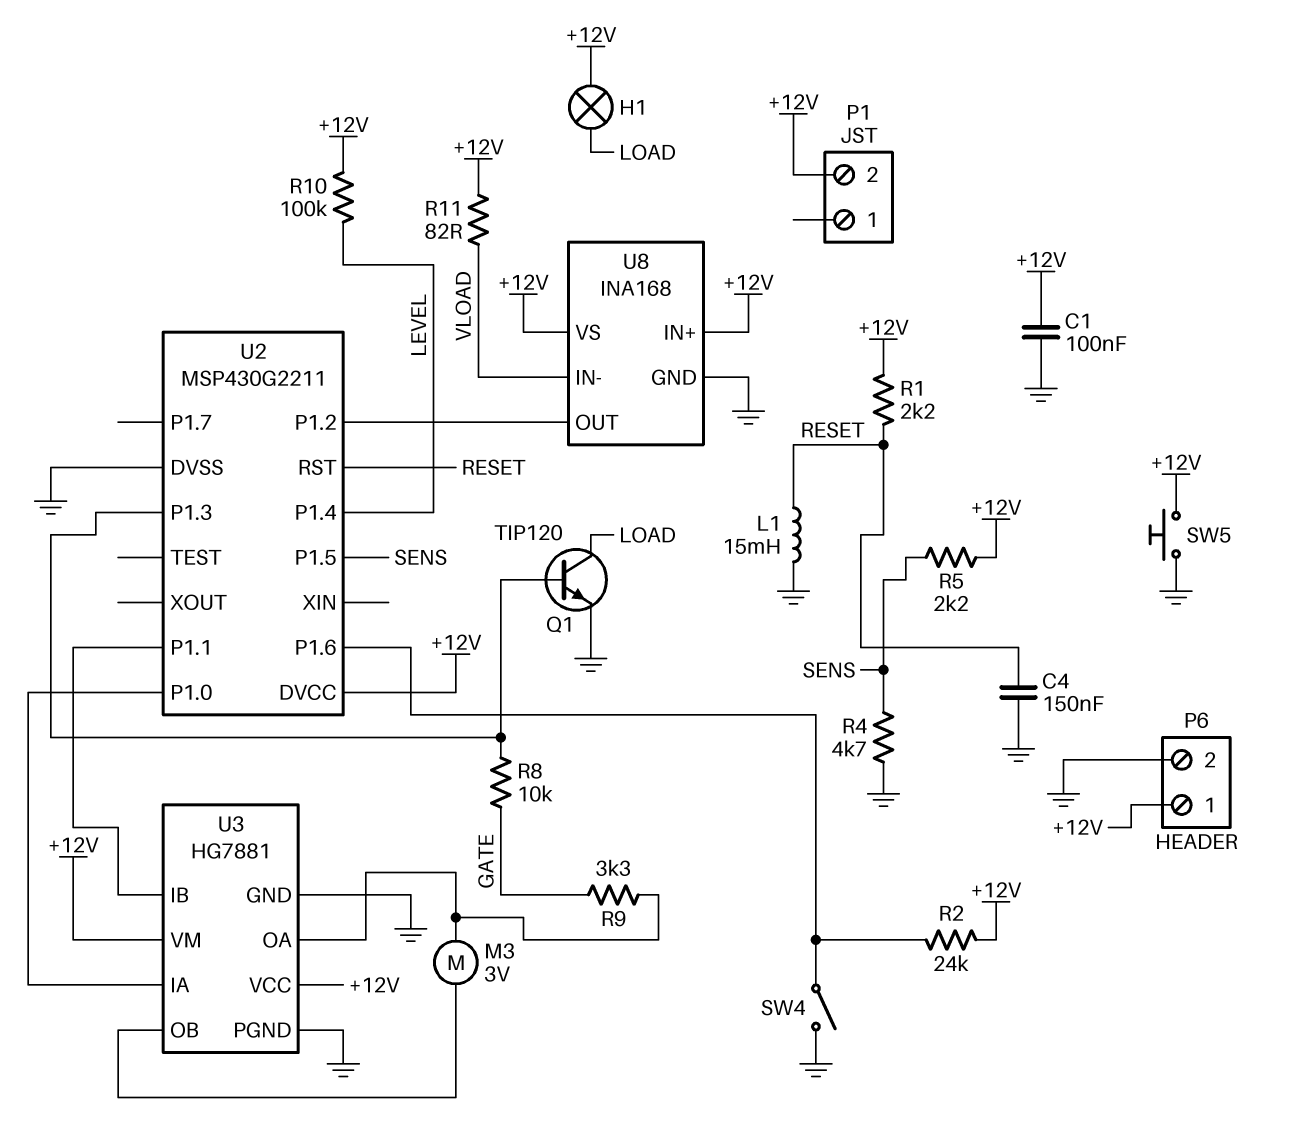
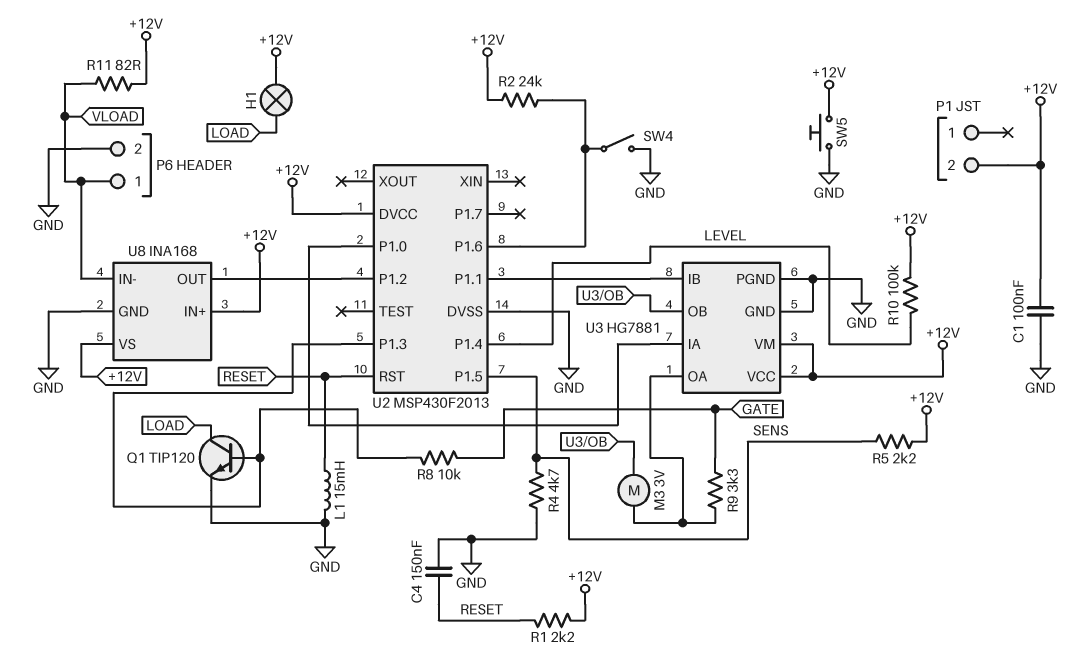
P6 pin 1: +12V -> VLOAD
U2: MSP430G2211 -> MSP430F2013

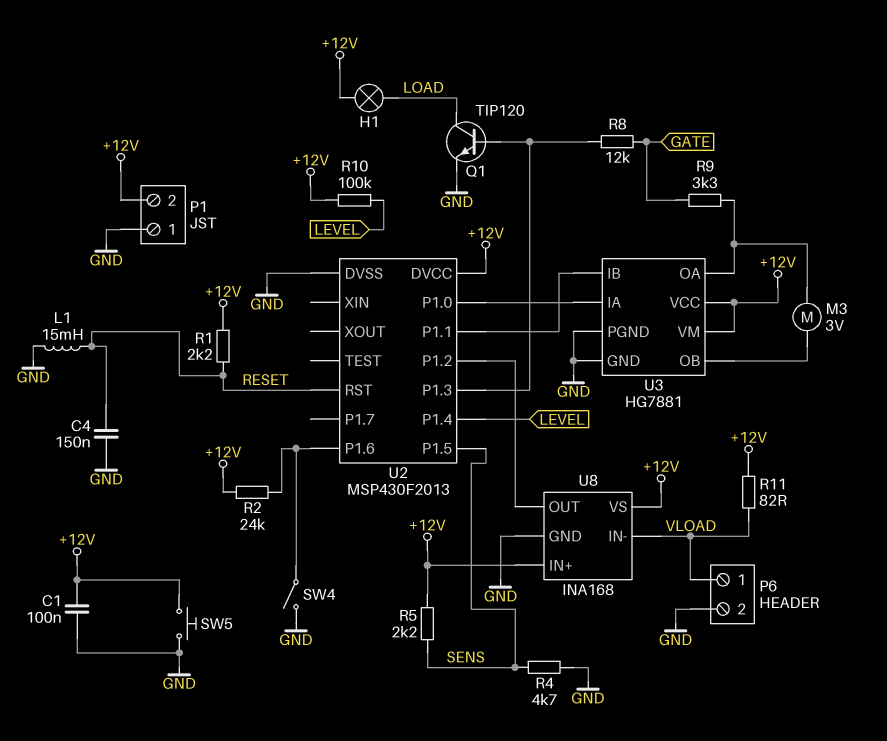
P1 pin 1: none -> GND
R8: 10k (GATE, U2/P1.3) -> 12k (GATE, U2/P1.3)

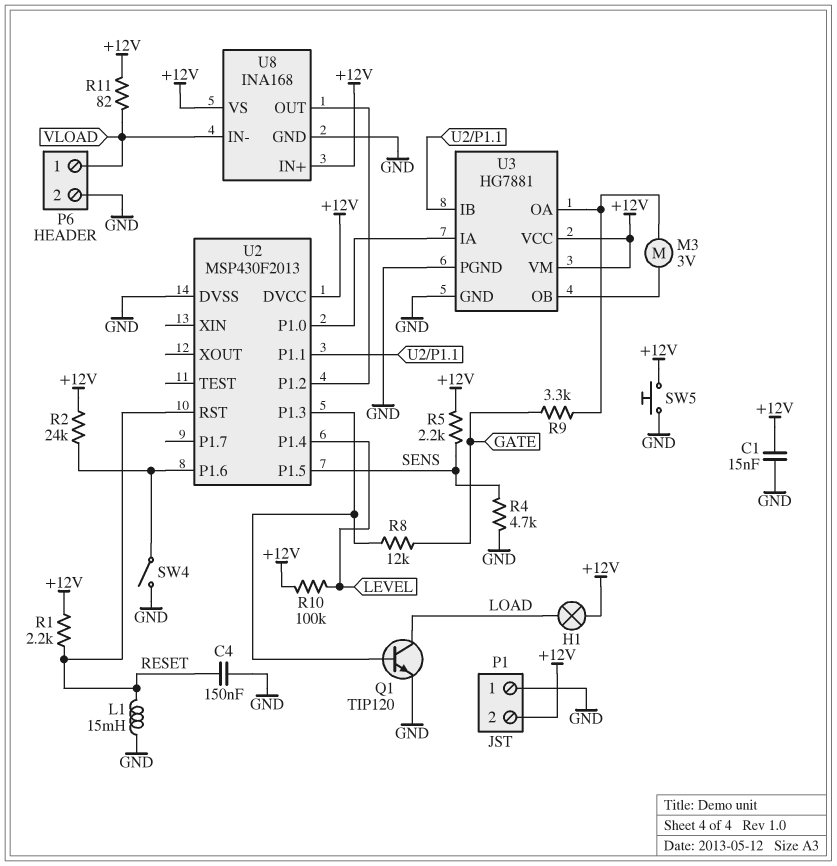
C1: 100nF (+12V, GND) -> 15nF (+12V, GND)

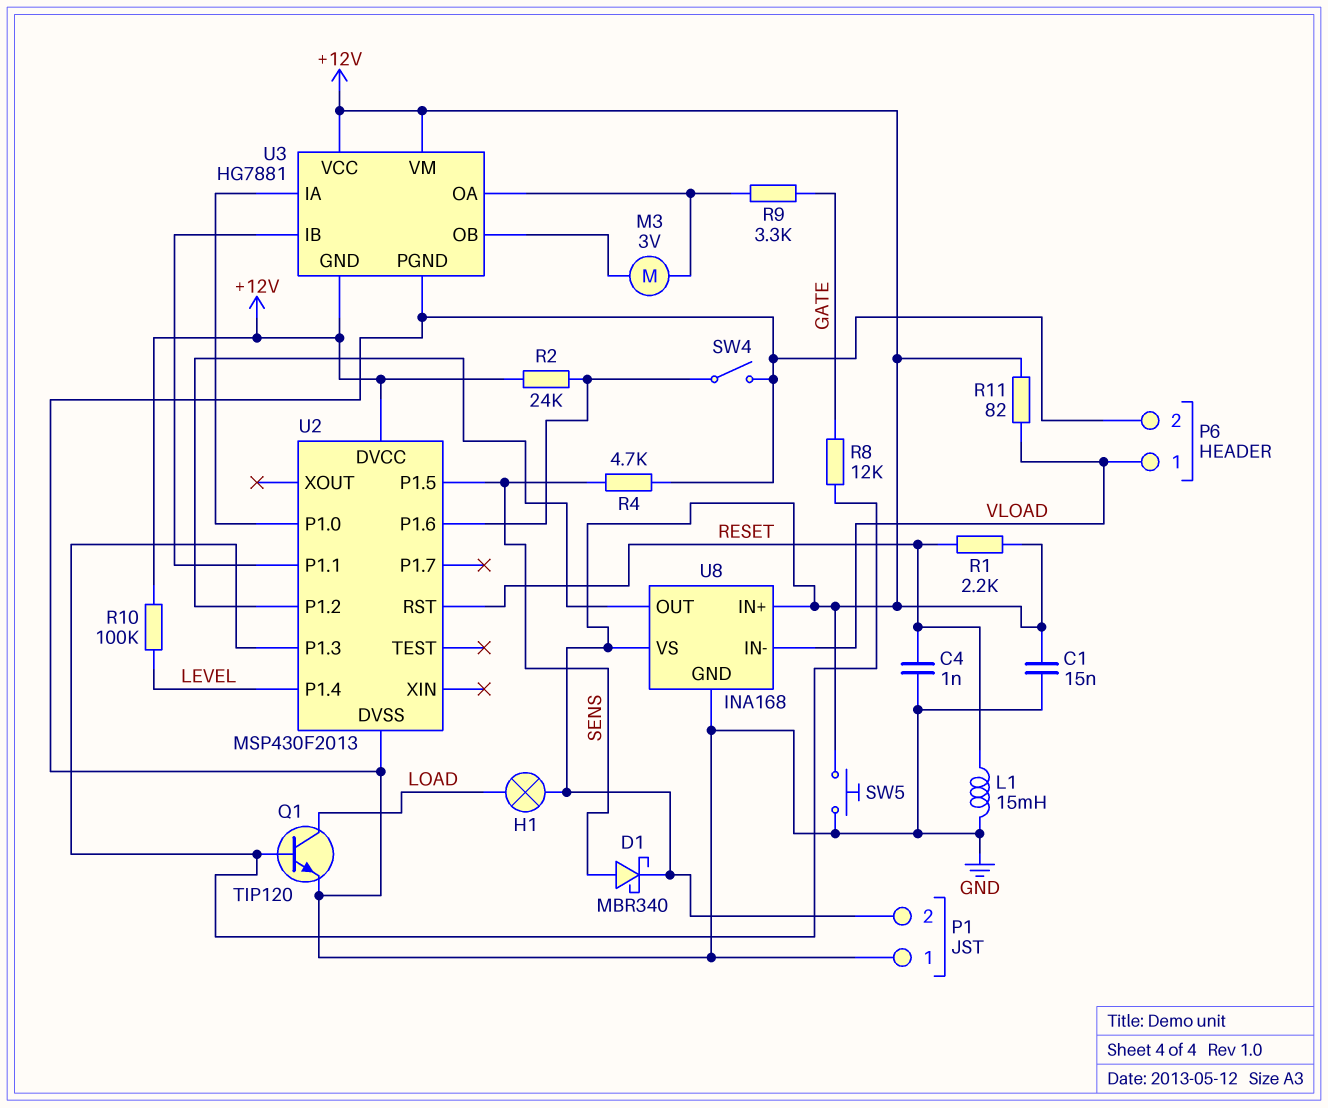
C4: 150nF (GND, RESET) -> 1nF (GND, RESET)
D1: none -> schottky MBR340 (A SENS, K +12V)
R5: 2.2k (+12V, SENS) -> none
U3 pin GND: GND -> +12V

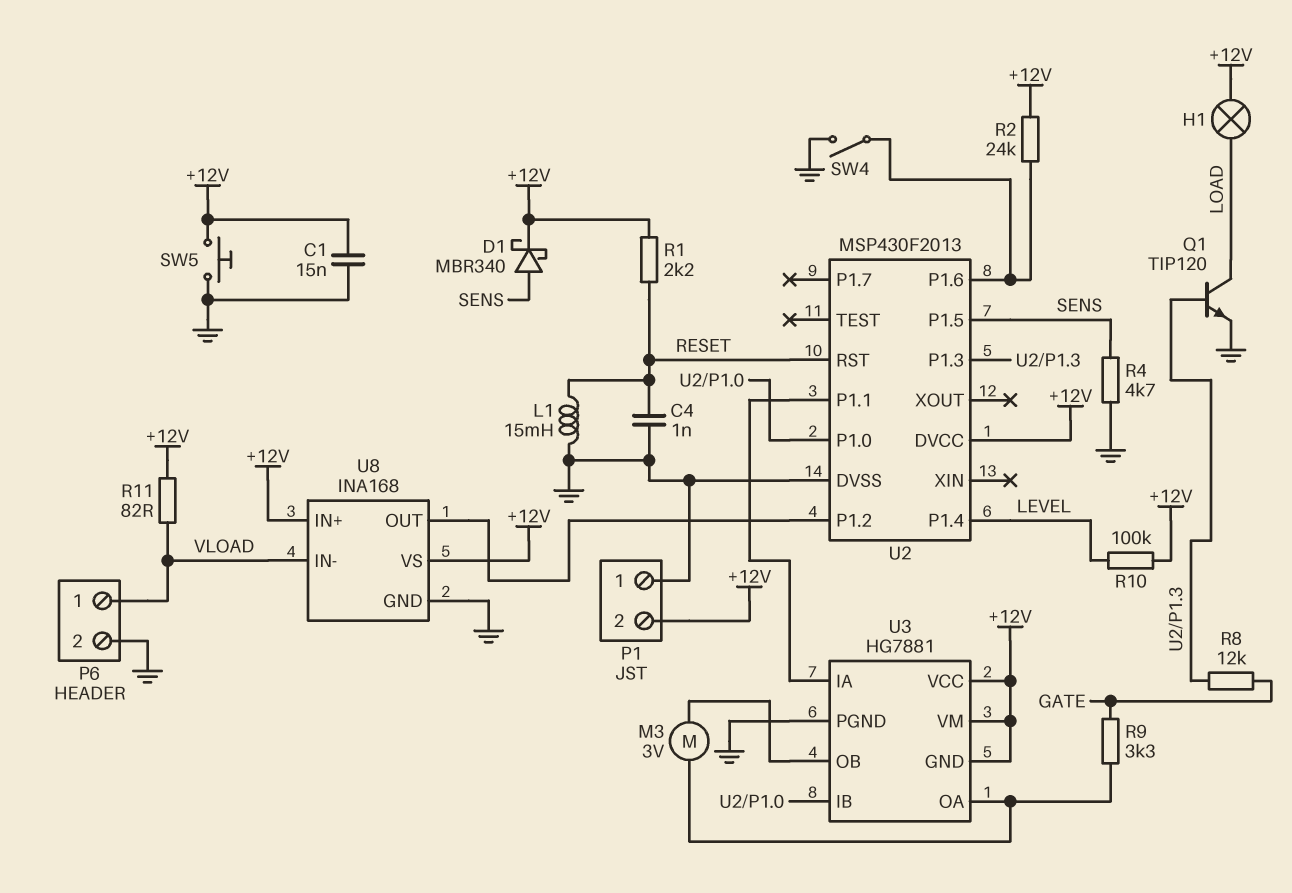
U3 pin IA: U2/P1.0 -> U2/P1.1
U3 pin IB: U2/P1.1 -> U2/P1.0

